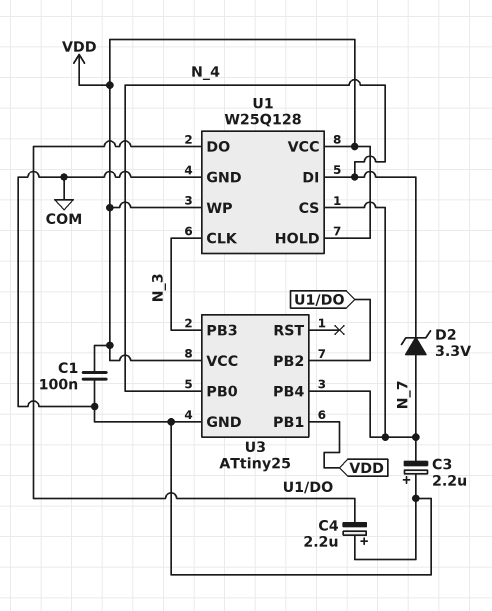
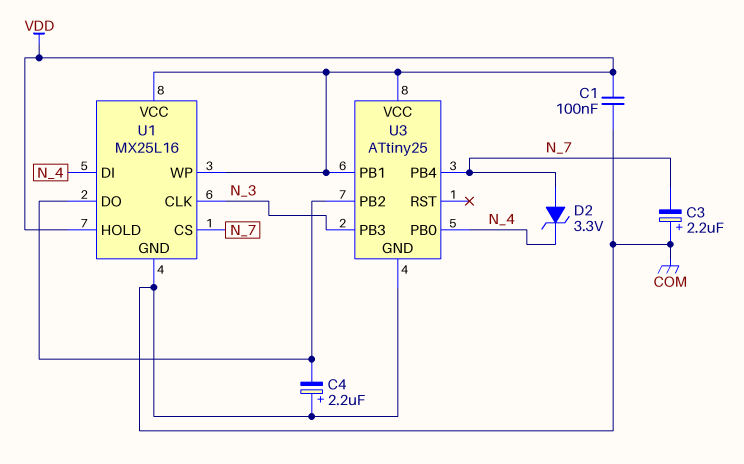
U1: W25Q128 -> MX25L16

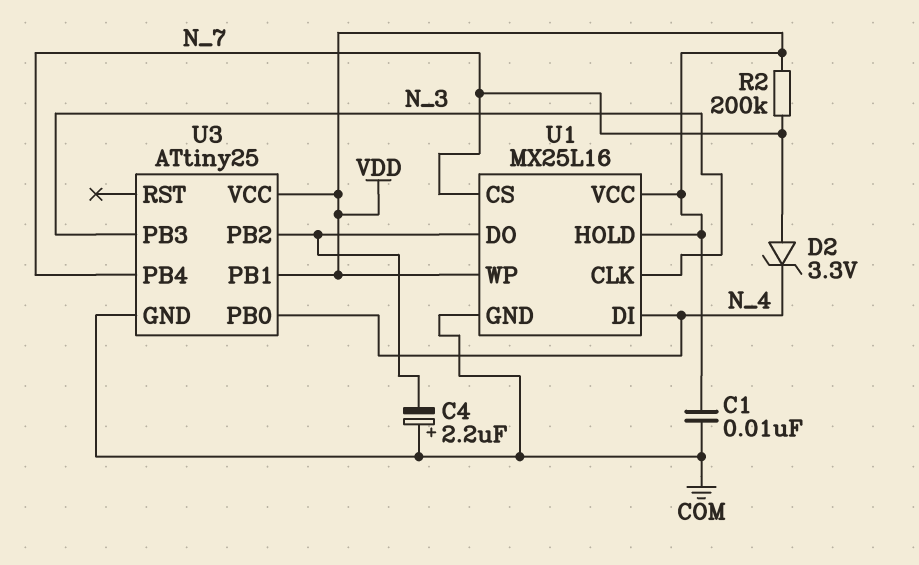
C1: 100nF (COM, VDD) -> 10nF (COM, VDD)
C3: 2.2uF (plus COM, minus N_7) -> none
R2: none -> 200k (N_7, VDD)

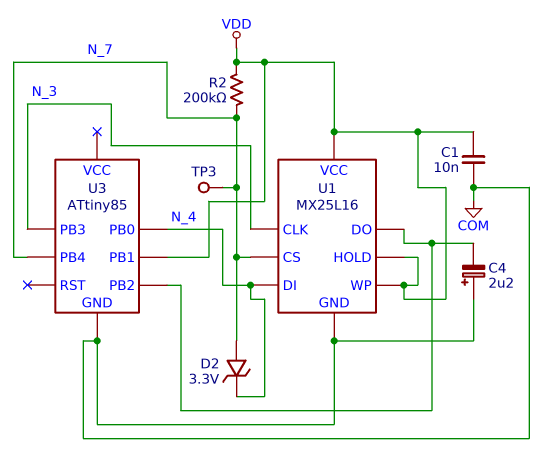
TP3: none -> test point (N_7)
U3: ATtiny25 -> ATtiny85
U3 pin VCC: VDD -> none

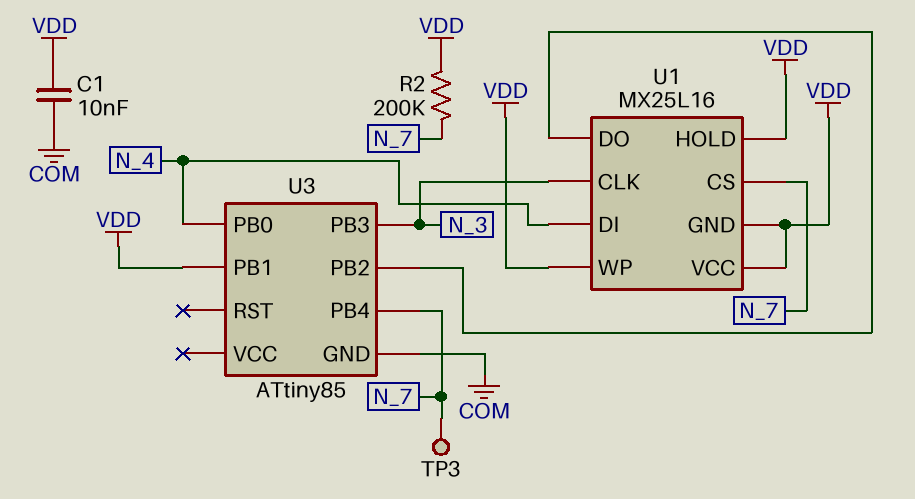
C4: 2.2uF (plus COM, minus U1/DO) -> none
D2: zener 3.3V (A N_7, K N_4) -> none
U1 pin GND: COM -> VDD

